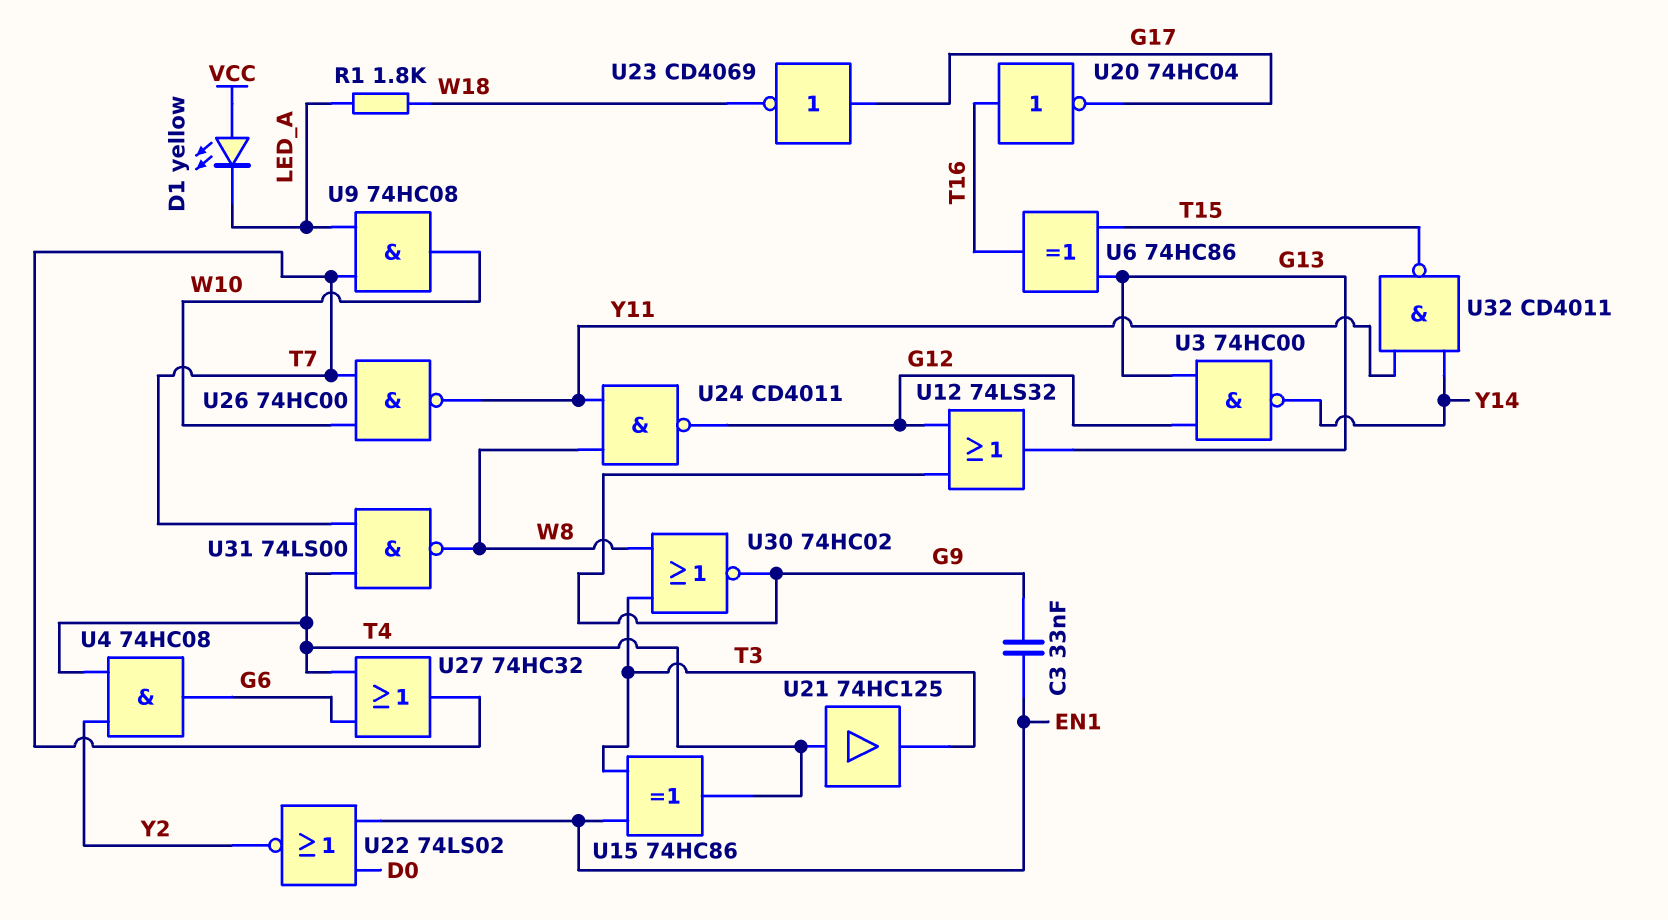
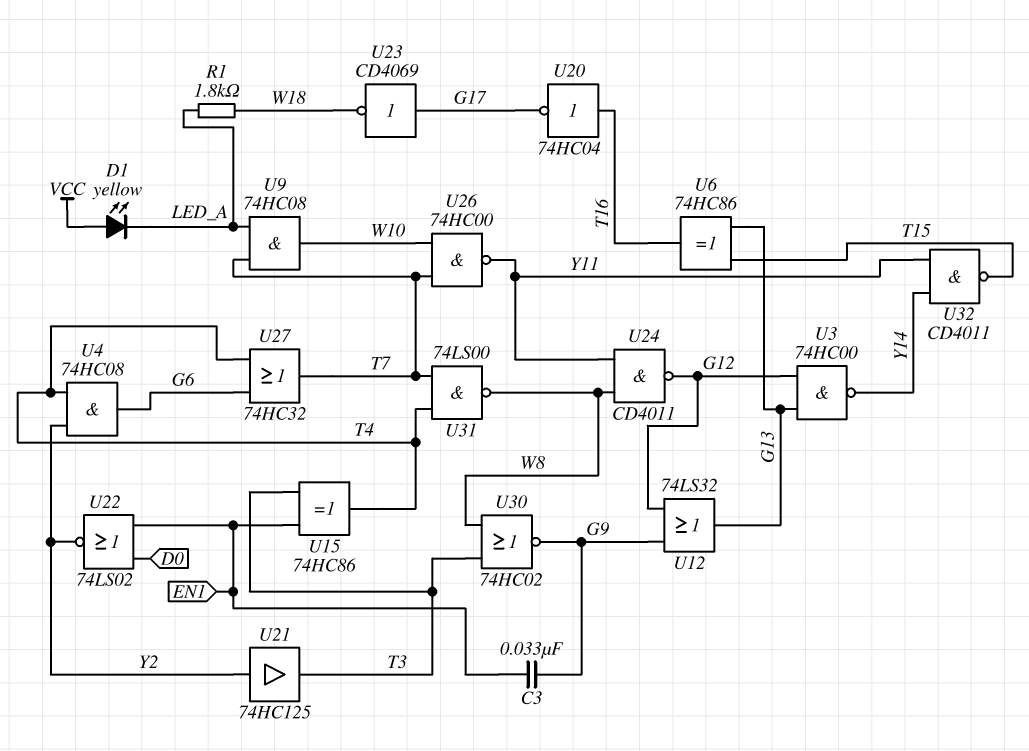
U21: buffer 74HC125 (in T4, out T3) -> buffer 74HC125 (in Y2, out T3)

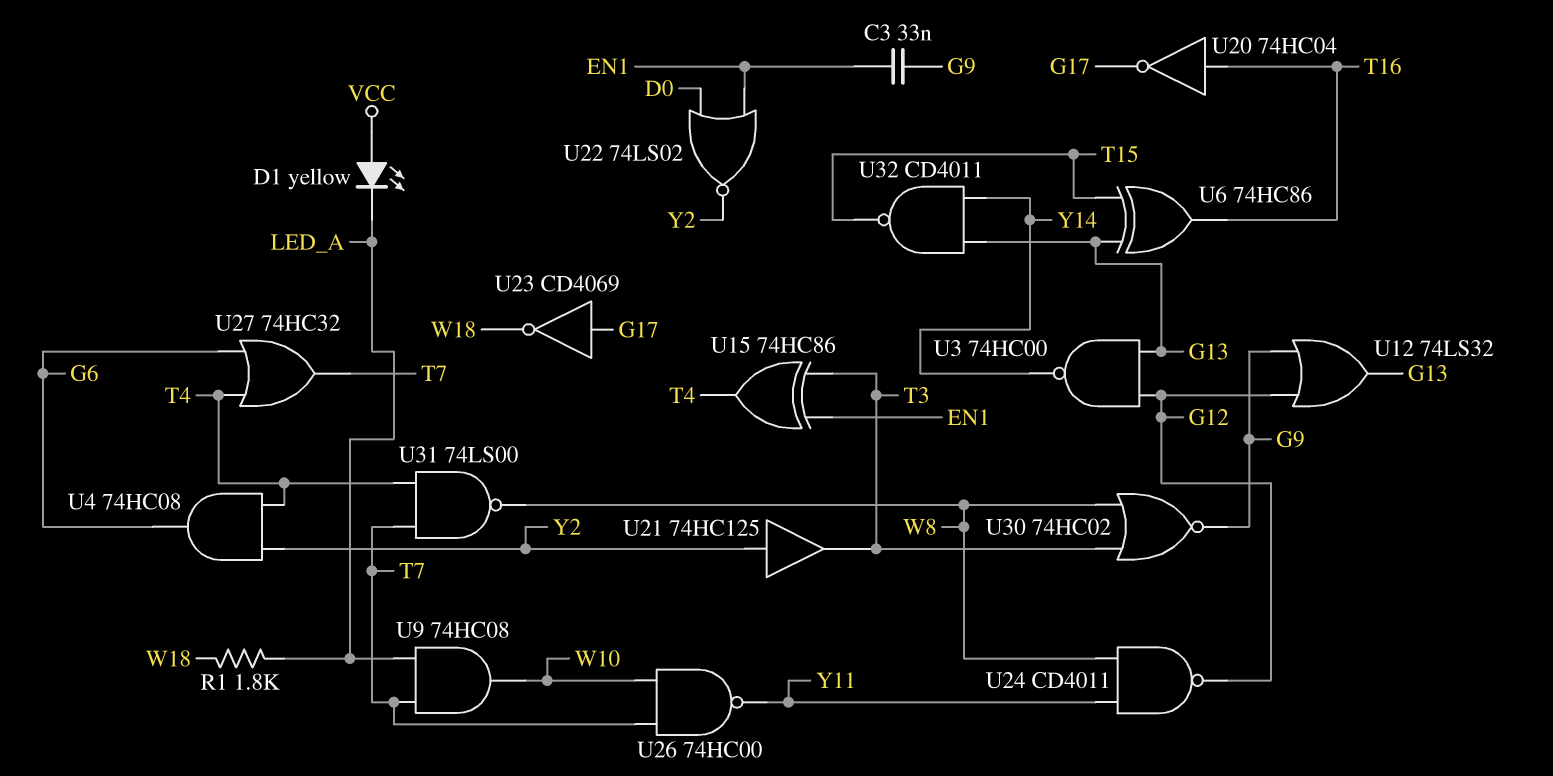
U32: NAND CD4011 (in Y11, in Y14, out T15) -> NAND CD4011 (in G13, in Y14, out T15)

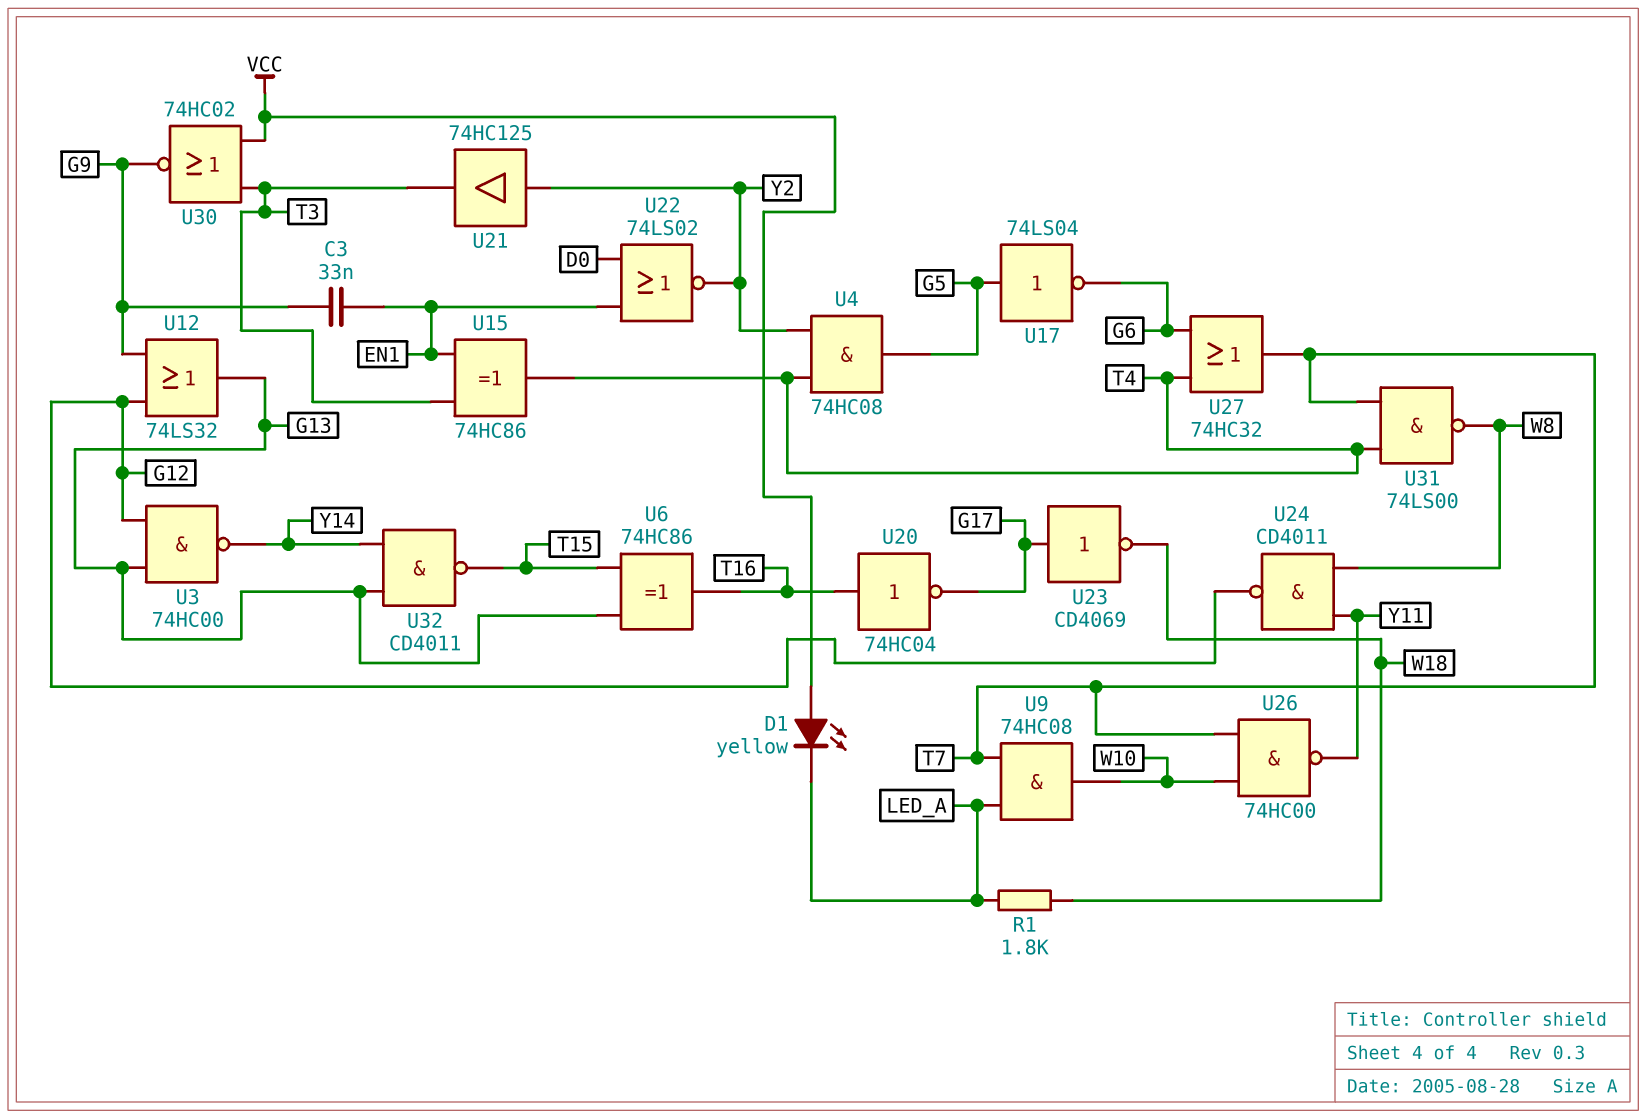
U4: AND 74HC08 (in T4, in Y2, out G6) -> AND 74HC08 (in T4, in Y2, out G5)
U17: none -> NOT 74LS04 (in G5, out G6)
U30: NOR 74HC02 (in T3, in W8, out G9) -> NOR 74HC02 (in T3, in VCC, out G9)

